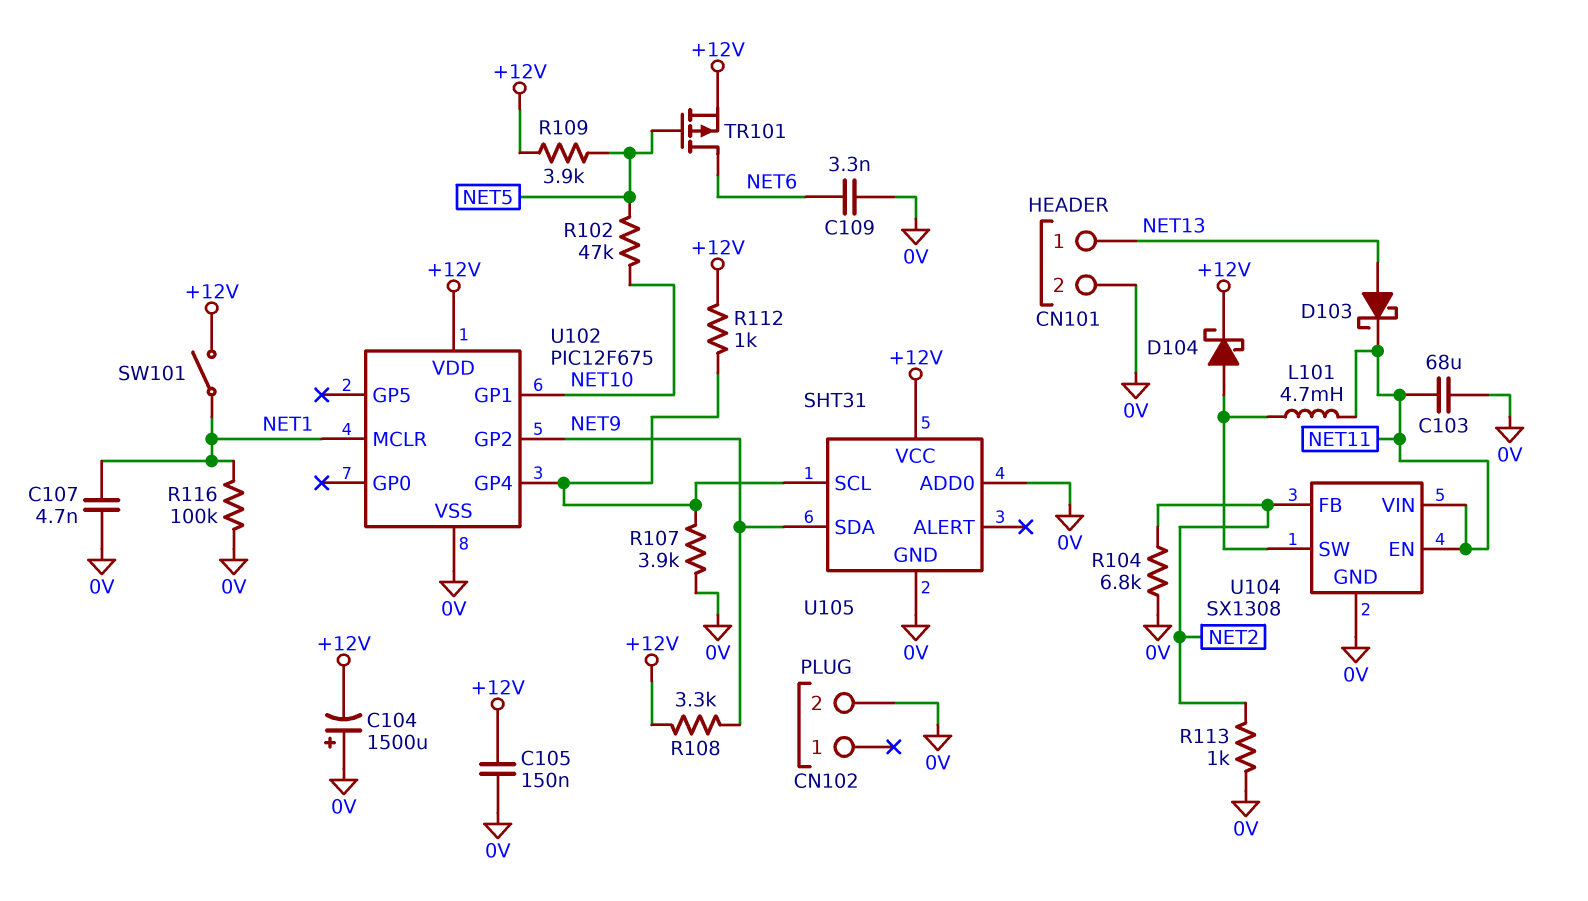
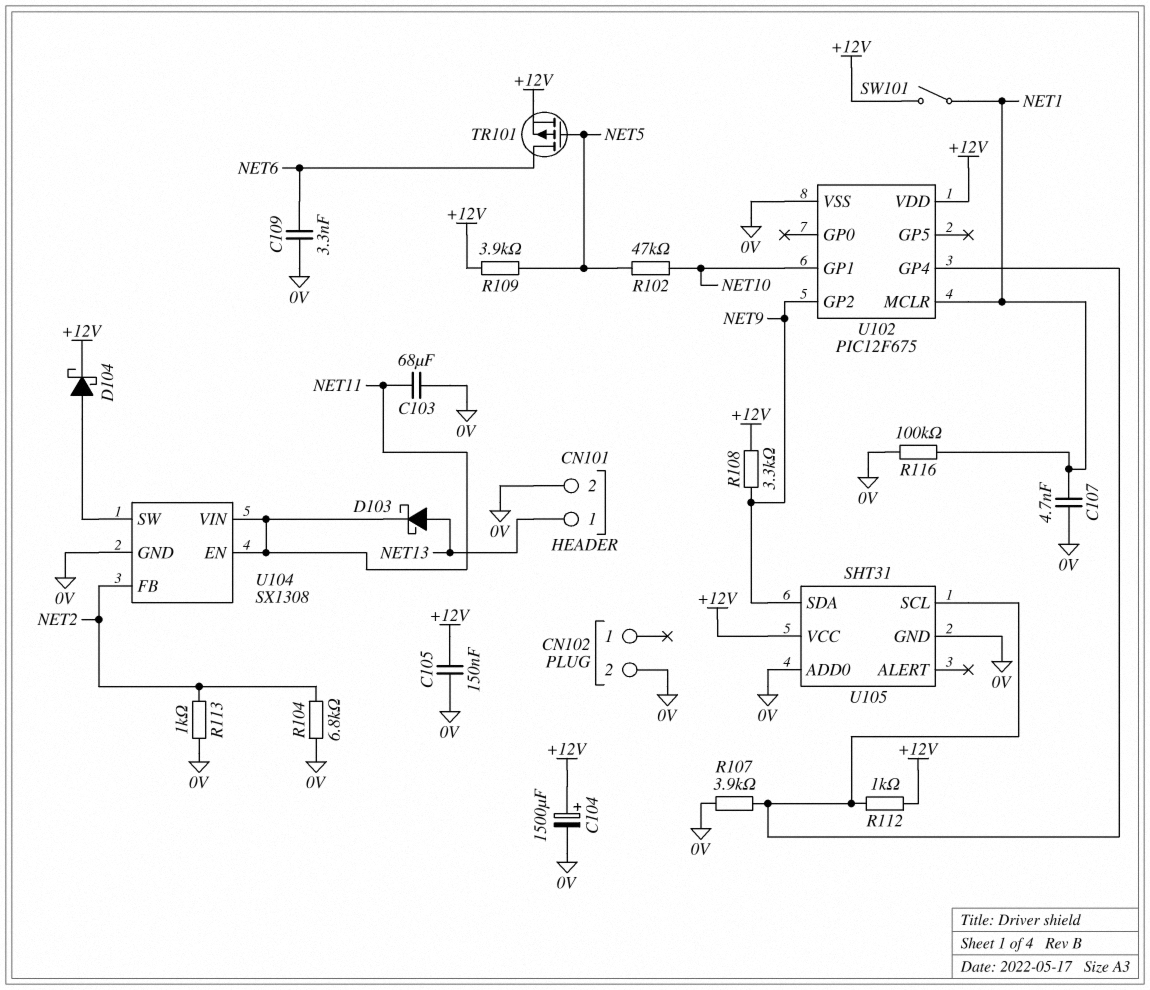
C104: 1500uF (plus 0V, minus +12V) -> 1500uF (plus +12V, minus 0V)
L101: 4.7mH (NET11, U104/SW) -> none

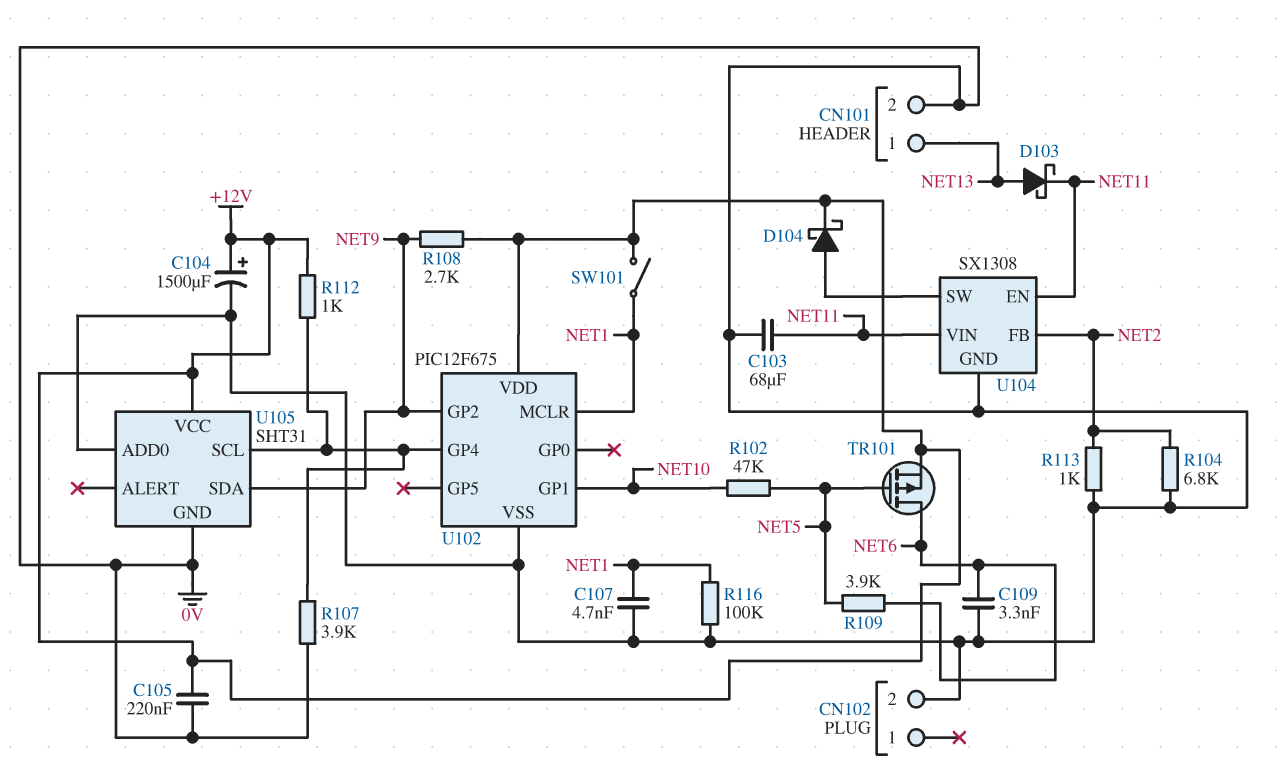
C105: 150nF (+12V, 0V) -> 220nF (+12V, 0V)
R108: 3.3k (+12V, NET9) -> 2.7k (+12V, NET9)
R109: 3.9k (+12V, NET5) -> 3.9k (NET5, NET6)

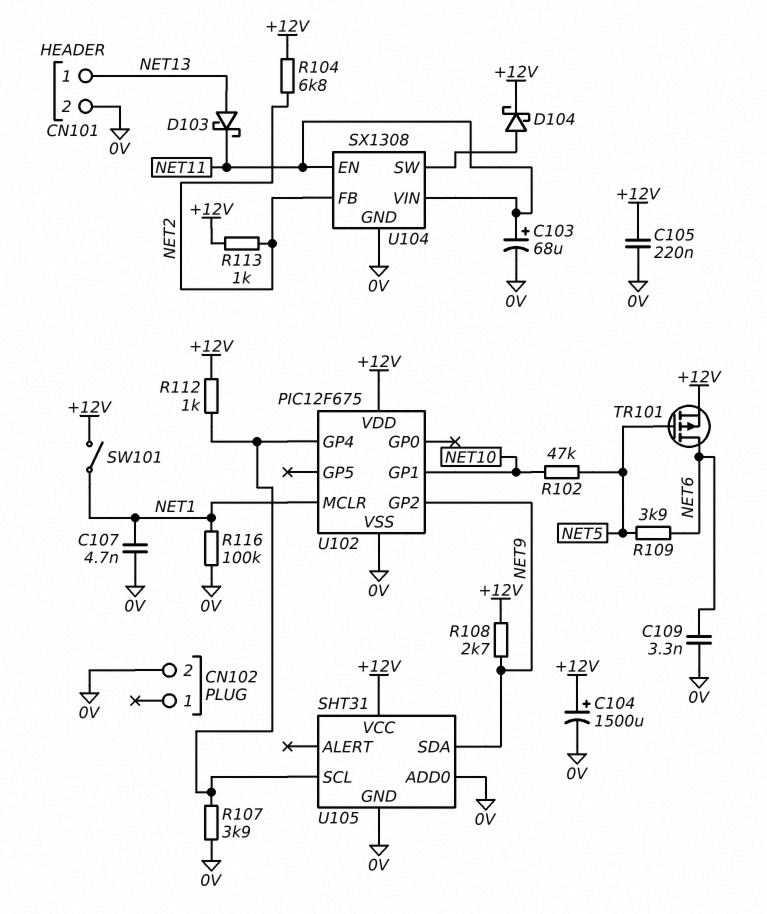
C103: 68uF (0V, NET11) -> 68uF (plus NET11, minus 0V)
R104: 6.8k (0V, NET2) -> 6.8k (+12V, NET2)
R113: 1k (0V, NET2) -> 1k (+12V, NET2)

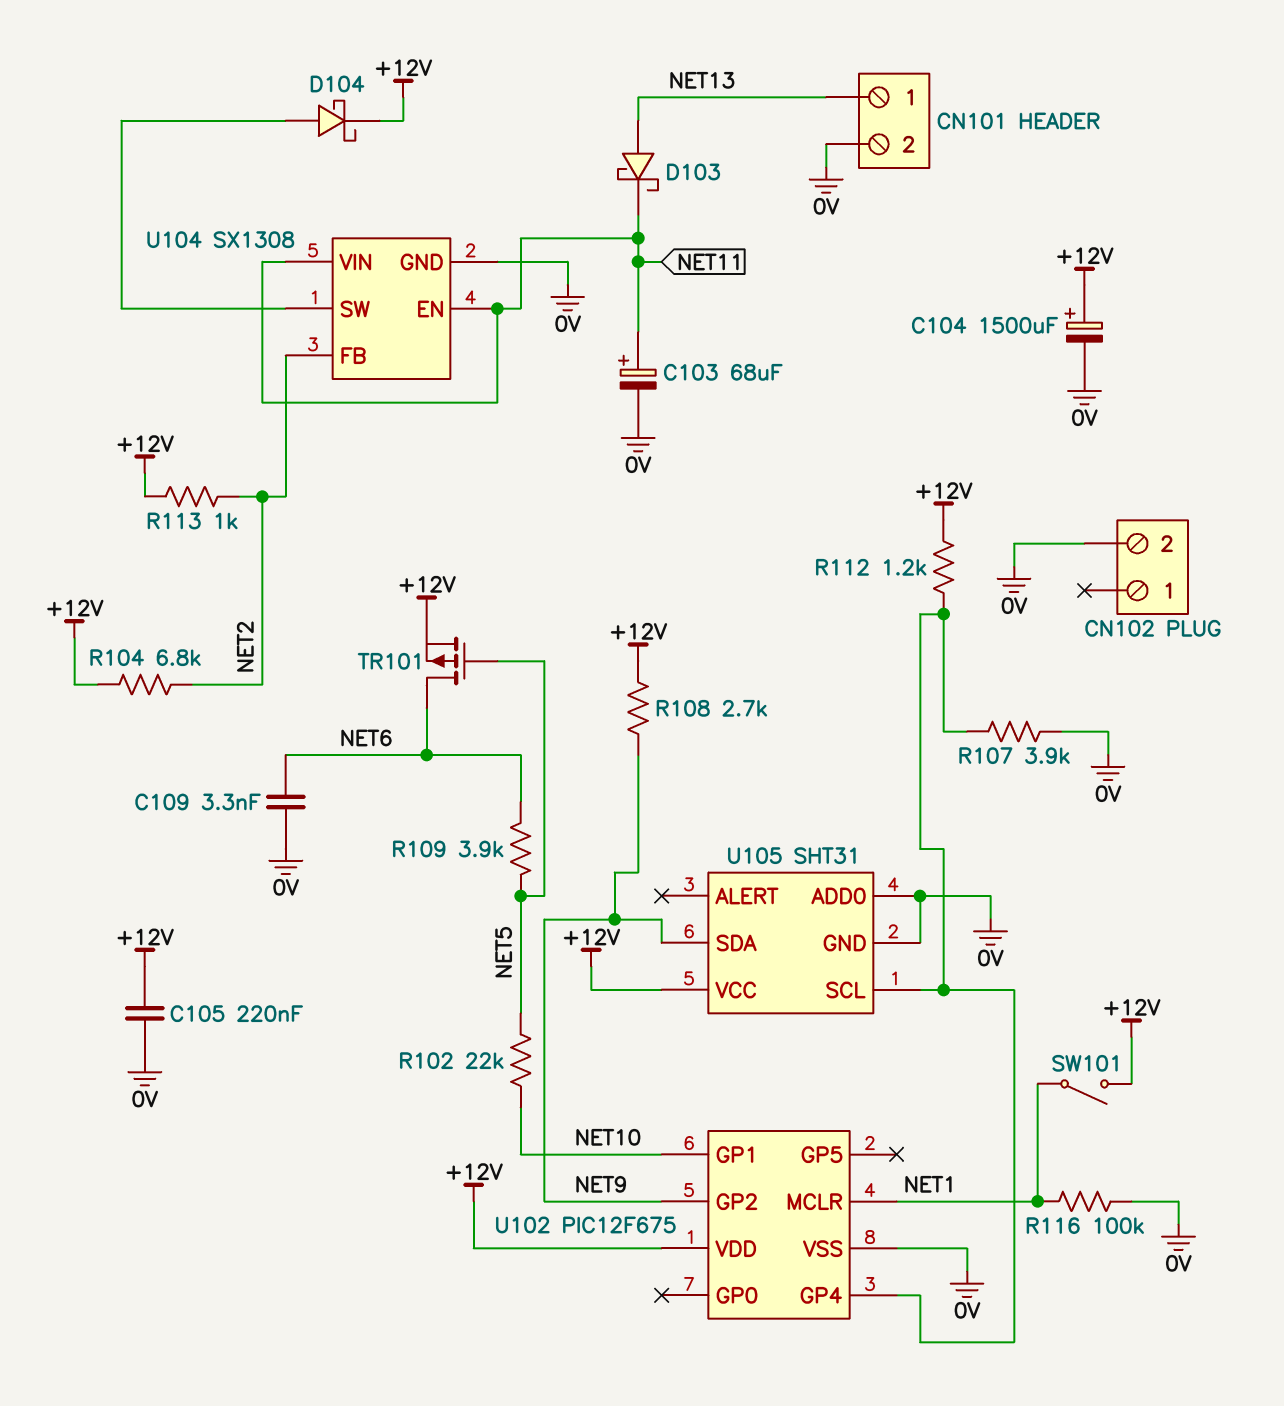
C107: 4.7nF (0V, NET1) -> none
R102: 47k (NET5, NET10) -> 22k (NET5, NET10)
R112: 1k (+12V, U102/GP4) -> 1.2k (+12V, U102/GP4)

